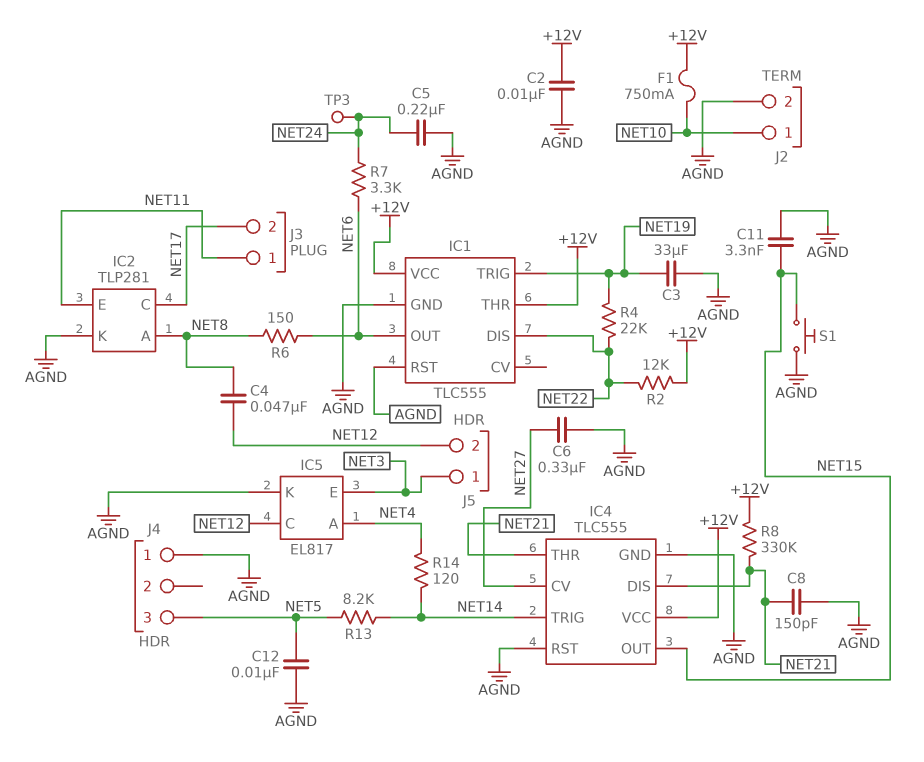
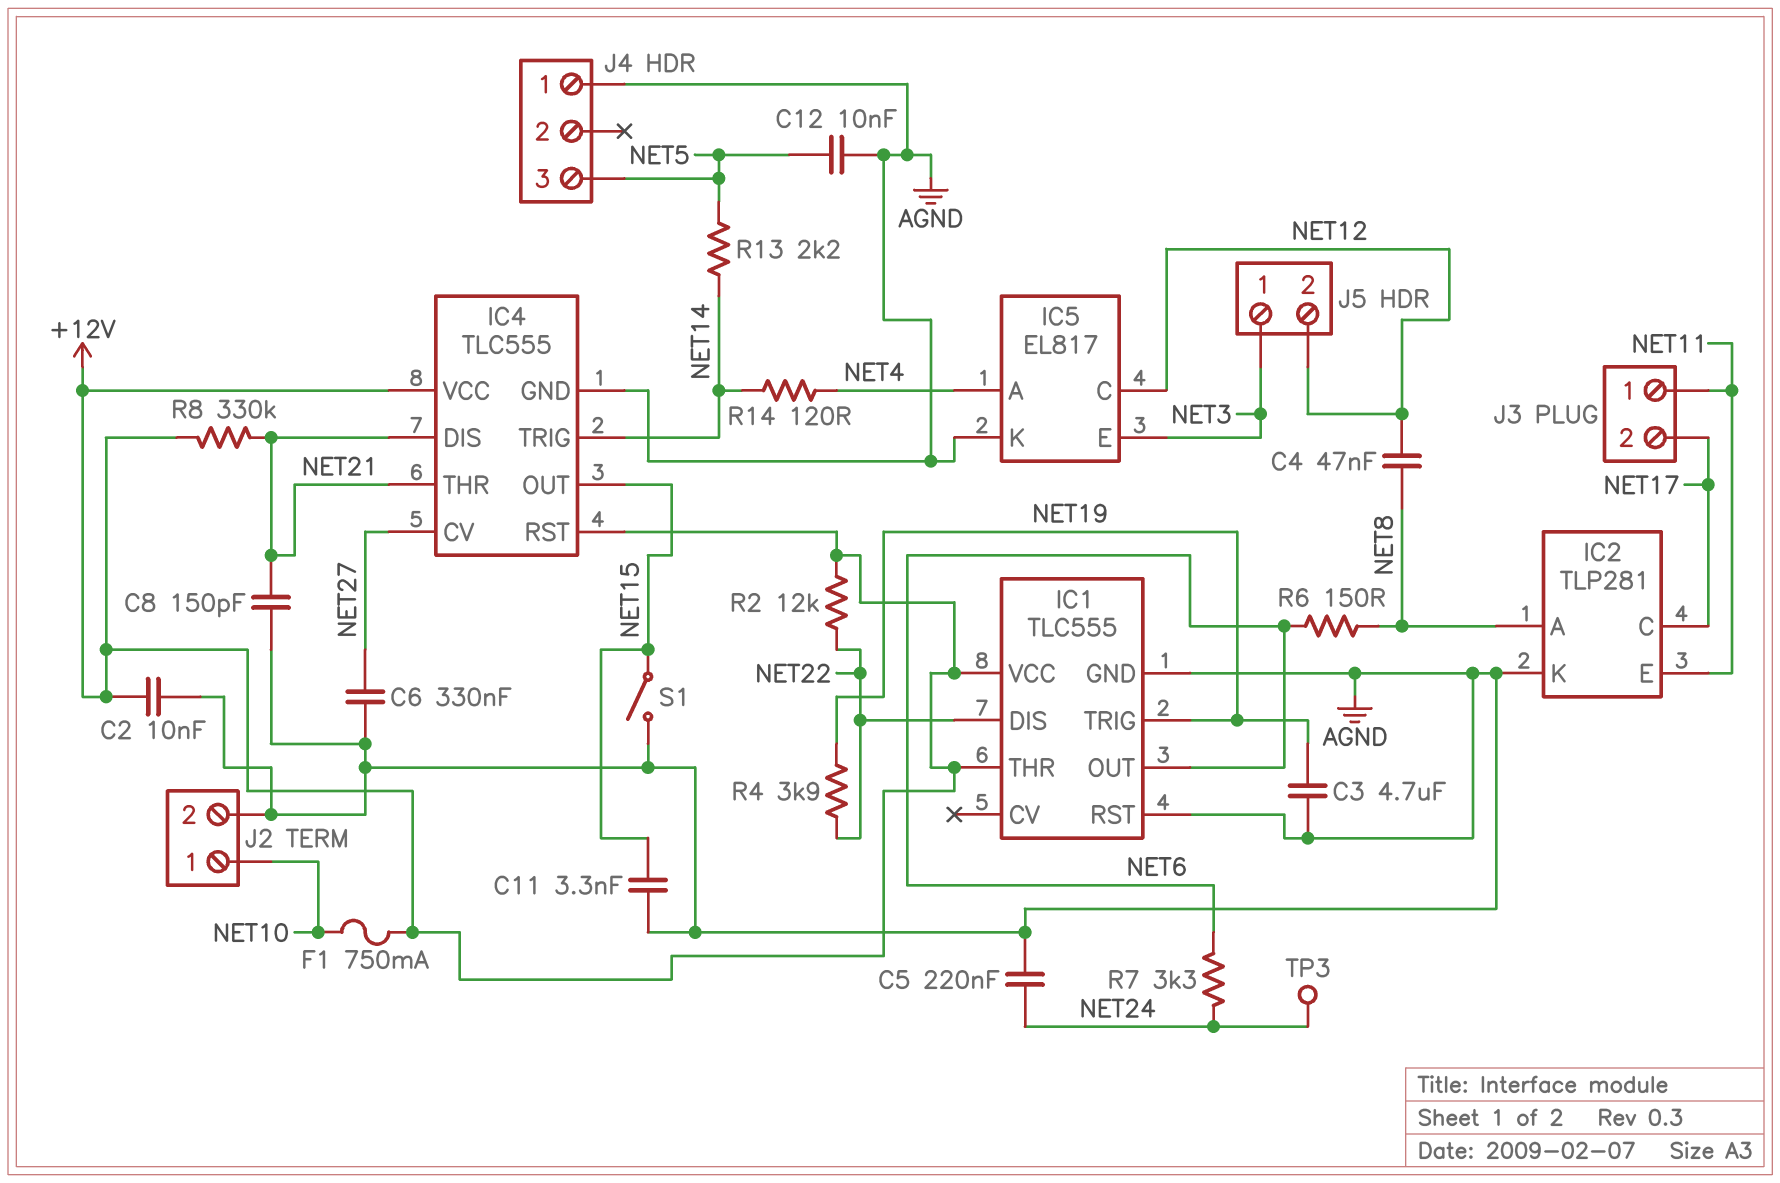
C3: 33uF (AGND, NET19) -> 4.7uF (AGND, NET19)
IC4 pin RST: AGND -> +12V
R4: 22k (NET19, NET22) -> 3.9k (NET19, NET22)
R13: 8.2k (NET5, NET14) -> 2.2k (NET5, NET14)
S1: button (AGND, NET15) -> switch (AGND, NET15)

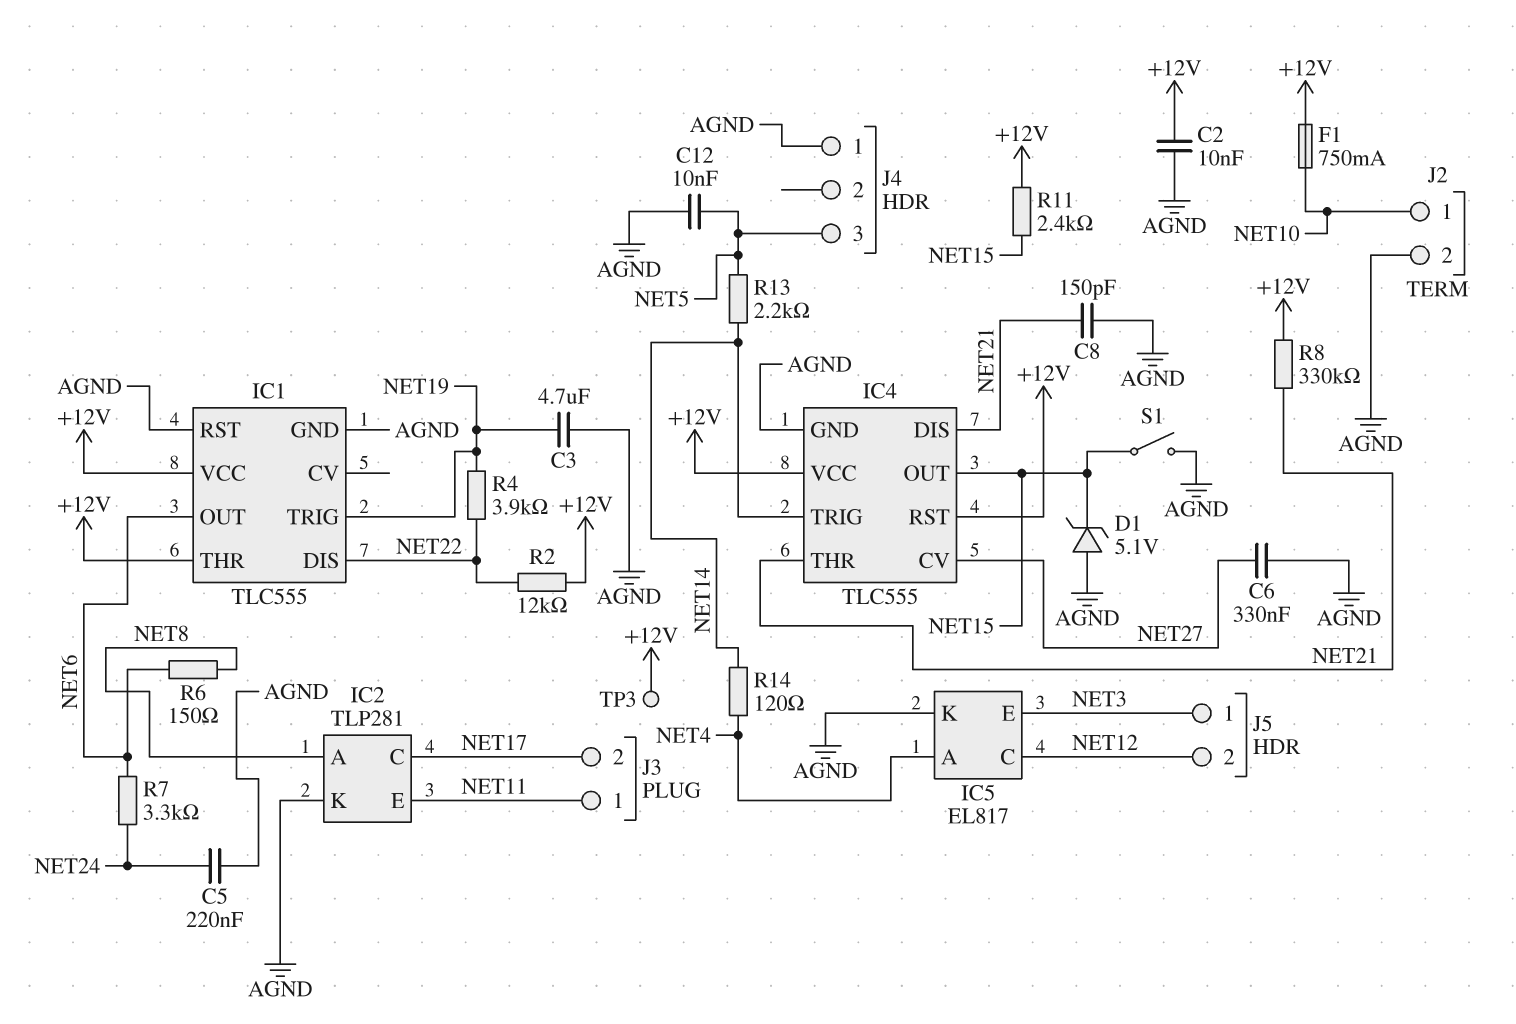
C4: 47nF (NET8, NET12) -> none
C11: 3.3nF (AGND, NET15) -> none
D1: none -> zener 5.1V (A AGND, K NET15)
R11: none -> 2.4k (+12V, NET15)
TP3: test point (NET24) -> test point (+12V)

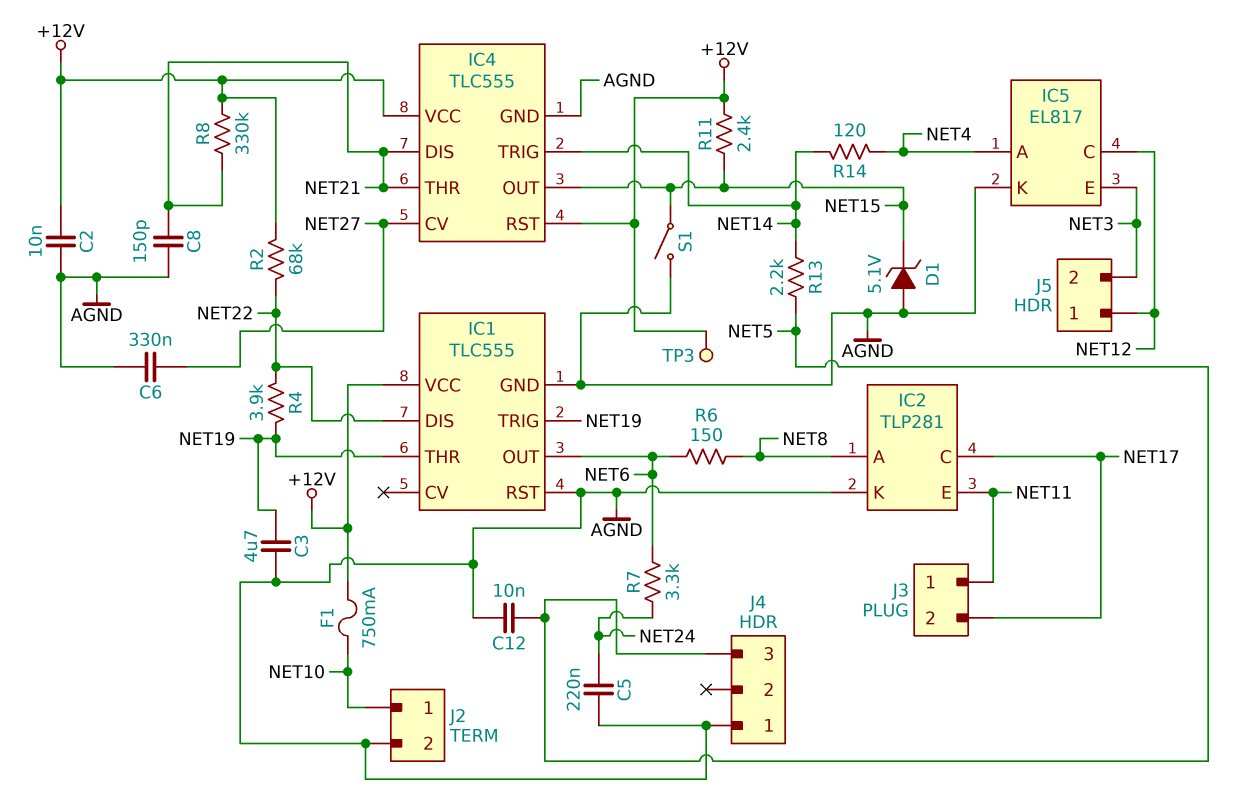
IC1 pin THR: +12V -> NET19
J5 pin 1: NET3 -> NET12
J5 pin 2: NET12 -> NET3
R2: 12k (+12V, NET22) -> 68k (+12V, NET22)

